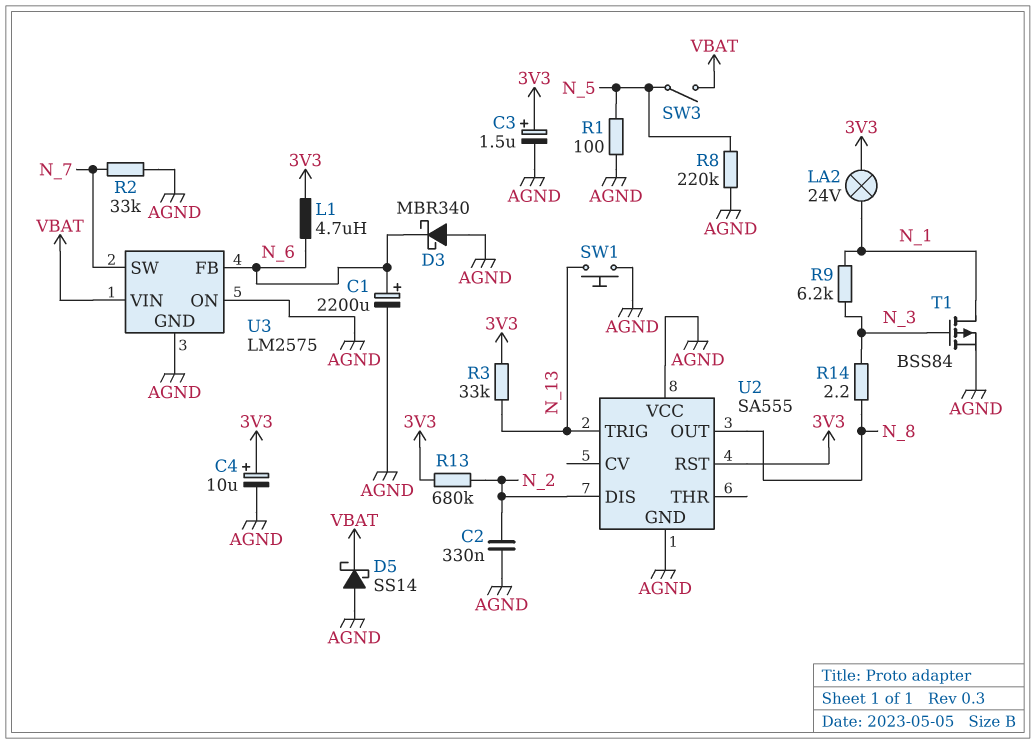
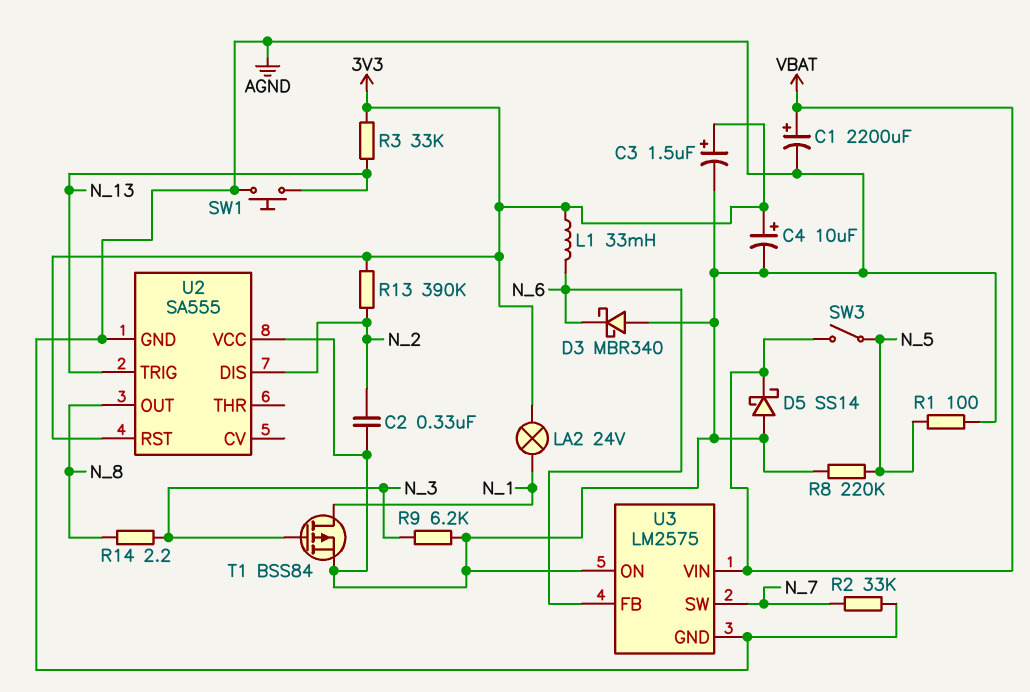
C1: 2200uF (plus N_6, minus AGND) -> 2200uF (plus VBAT, minus AGND)
L1: 4.7uH (3V3, N_6) -> 33mH (3V3, N_6)
R9: 6.2k (N_1, N_3) -> 6.2k (AGND, N_3)
R13: 680k (3V3, N_2) -> 390k (3V3, N_2)

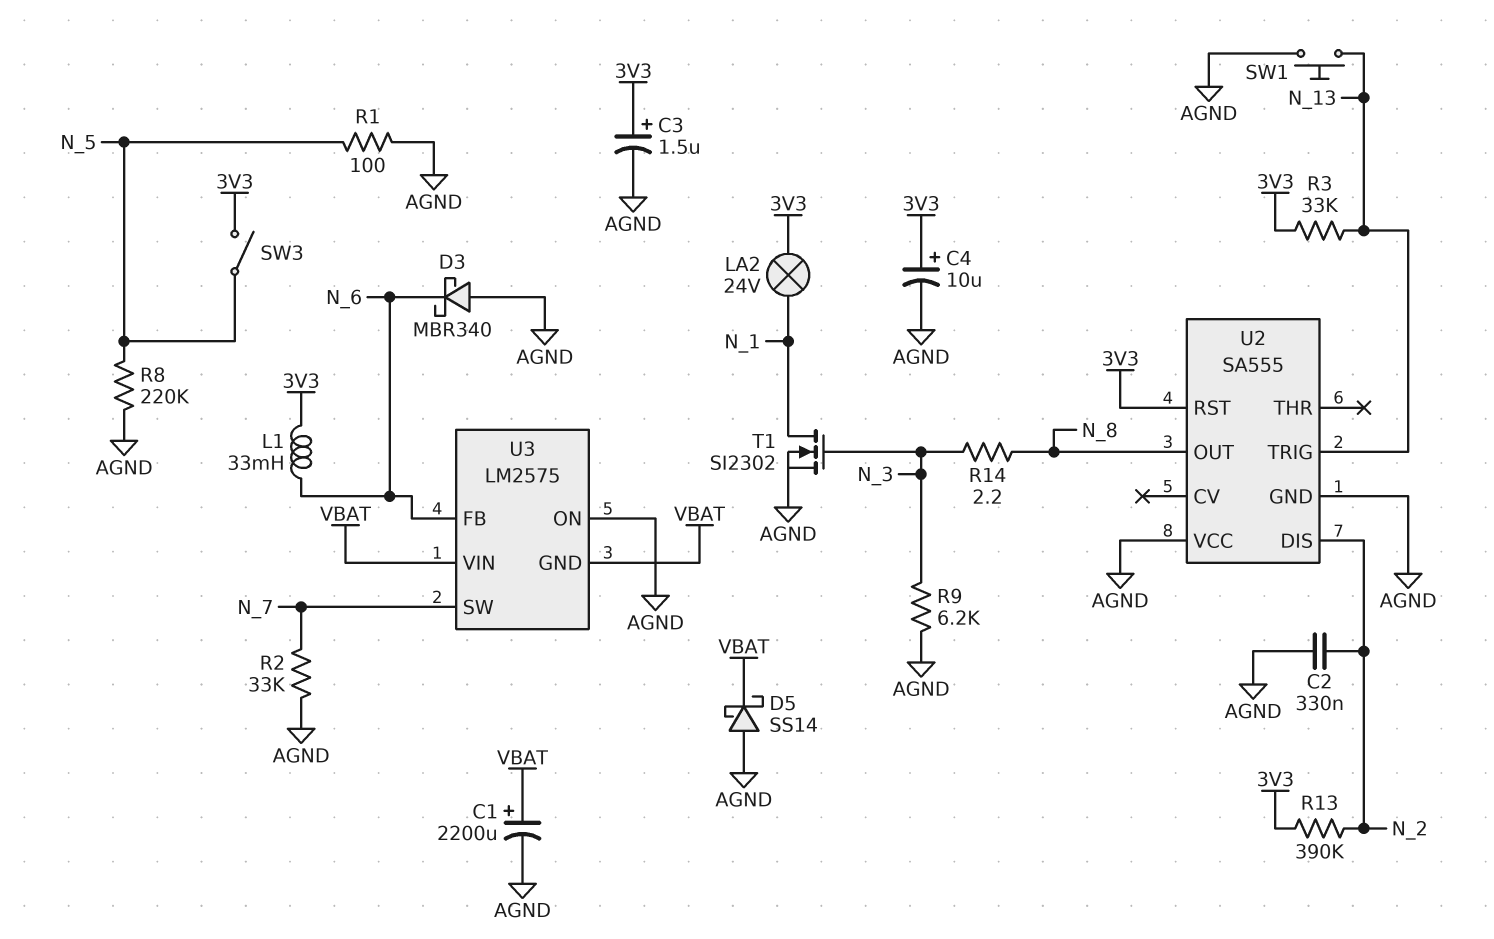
SW3: switch (N_5, VBAT) -> switch (3V3, N_5)
T1: PMOS BSS84 (G N_3, D N_1, S AGND) -> NMOS SI2302 (G N_3, D N_1, S AGND)
U3 pin GND: AGND -> VBAT

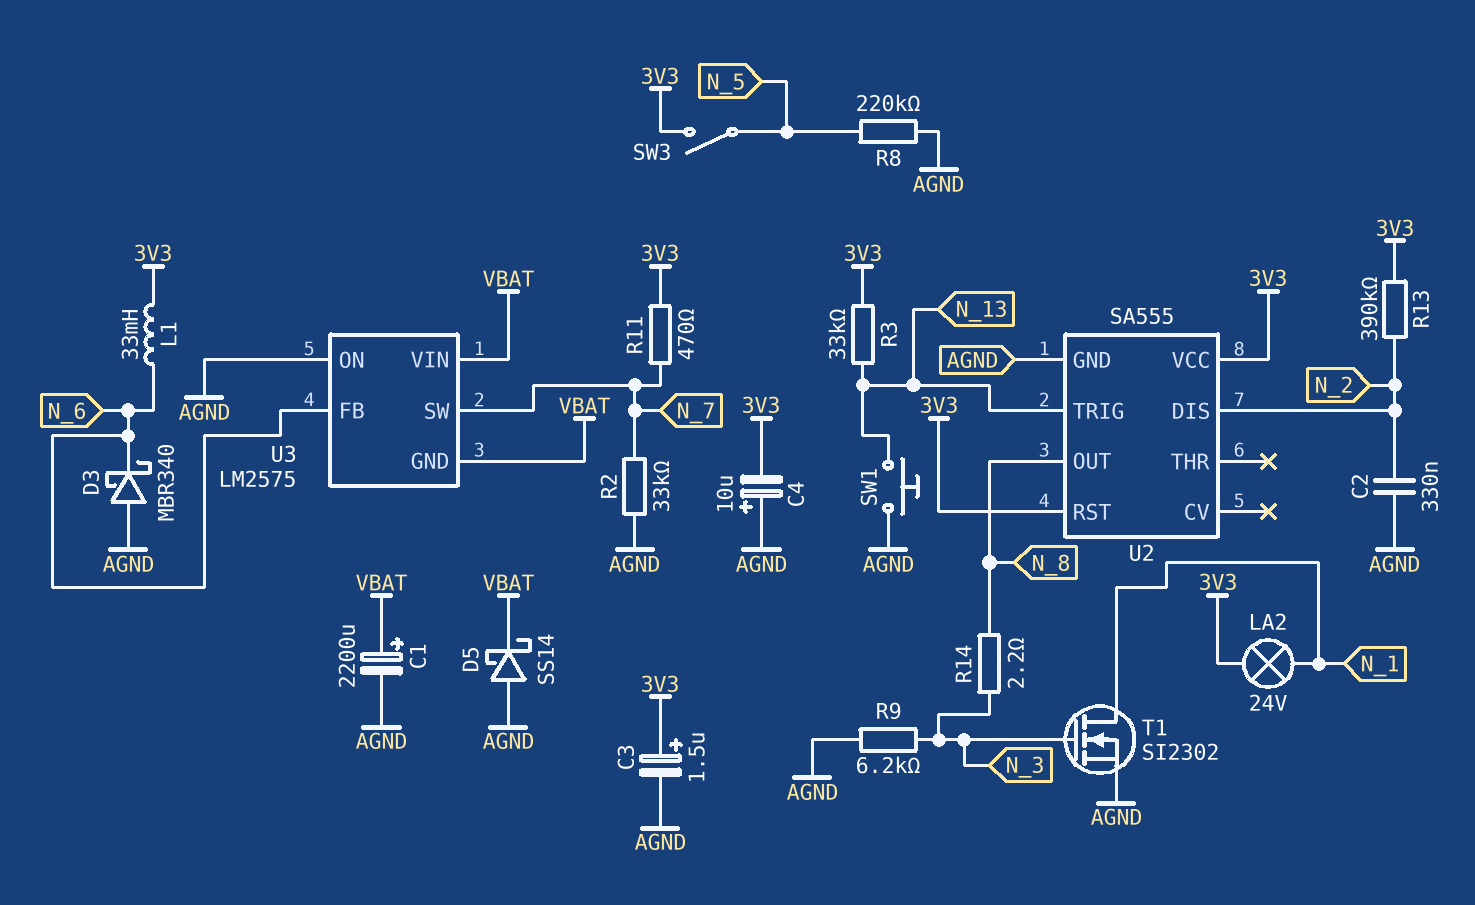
C4: 10uF (plus 3V3, minus AGND) -> 10uF (plus AGND, minus 3V3)
R1: 100 (AGND, N_5) -> none
R11: none -> 470 (3V3, N_7)
U2 pin VCC: AGND -> 3V3

